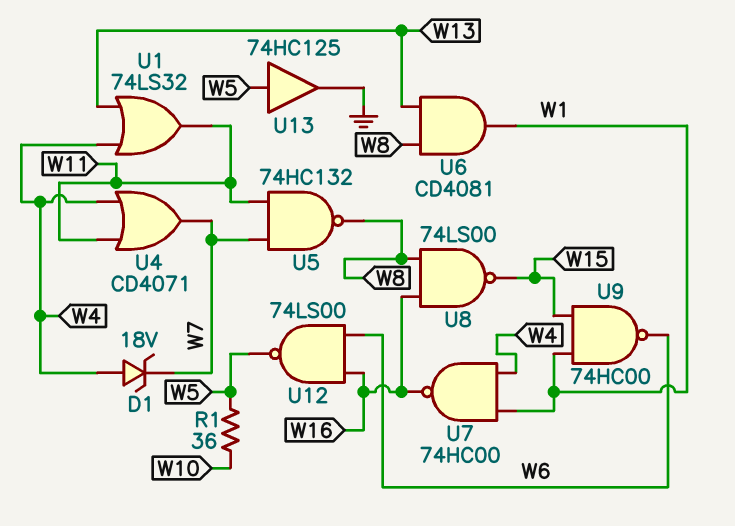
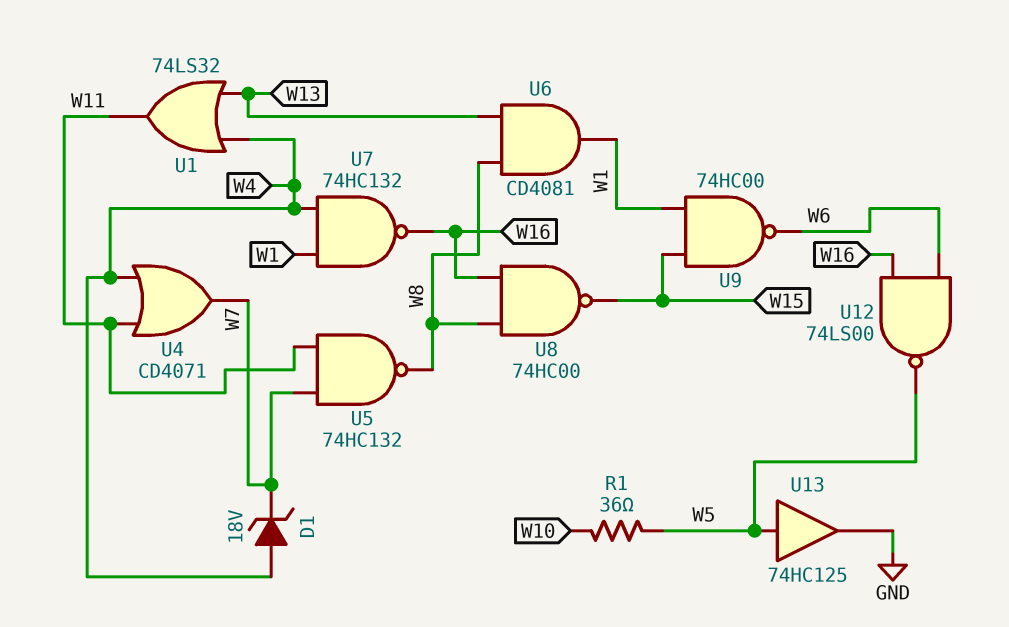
U7: NAND 74HC00 (in W1, in W4, out W16) -> NAND 74HC132 (in W1, in W4, out W16)
U8: NAND 74LS00 (in W8, in W16, out W15) -> NAND 74HC00 (in W8, in W16, out W15)

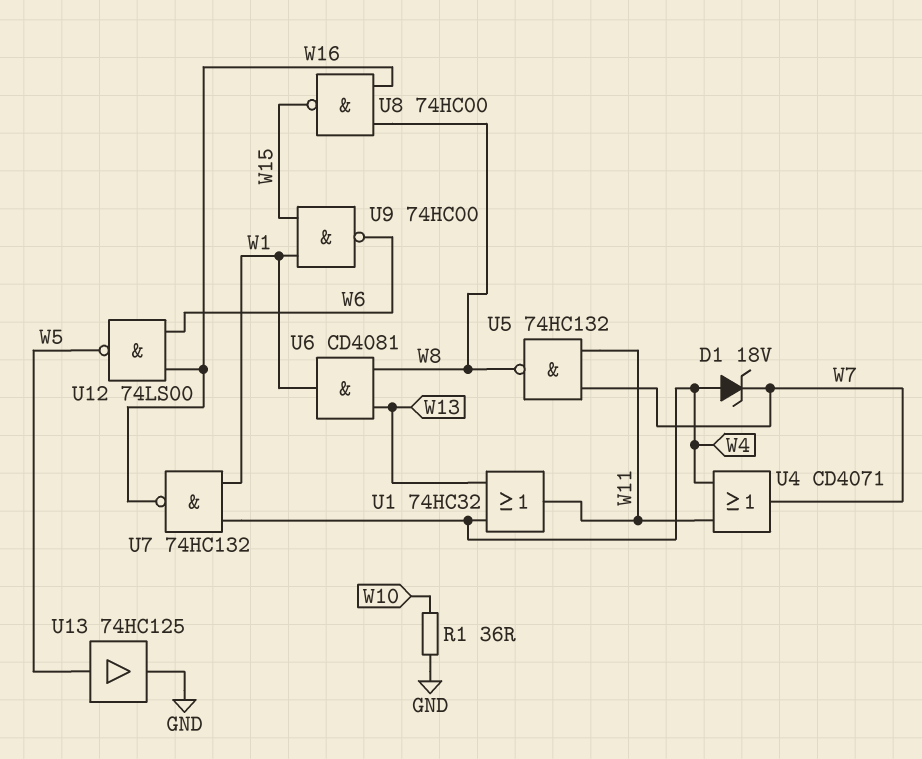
R1: 36 (W5, W10) -> 36 (GND, W10)
U1: OR 74LS32 (in W4, in W13, out W11) -> OR 74HC32 (in W4, in W13, out W11)

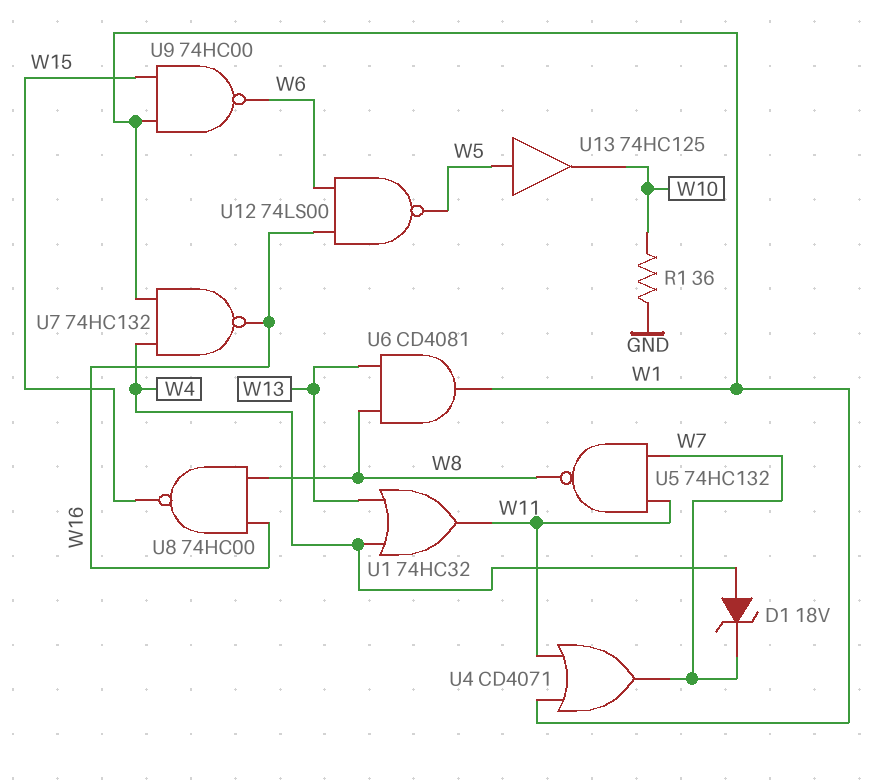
U4: OR CD4071 (in W4, in W11, out W7) -> OR CD4071 (in W1, in W11, out W7)
U13: buffer 74HC125 (in W5, out GND) -> buffer 74HC125 (in W5, out W10)

